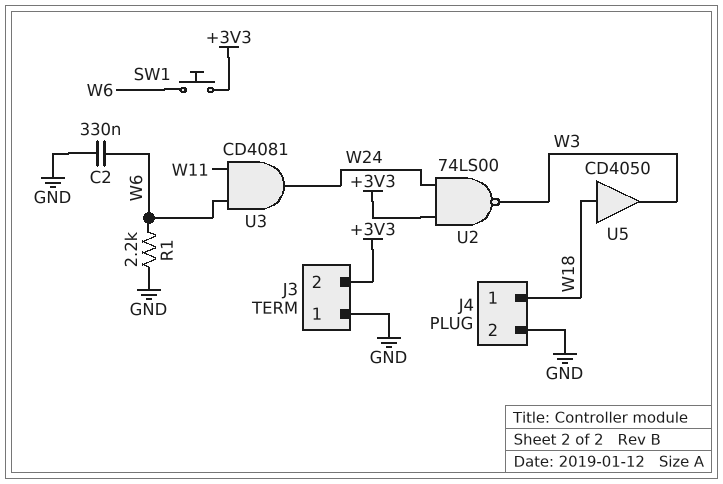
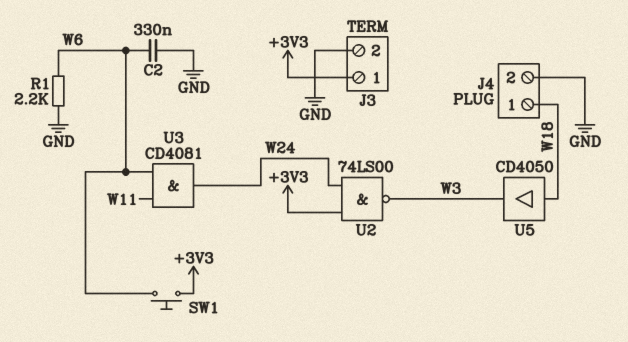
J3 pin 1: GND -> +3V3
J3 pin 2: +3V3 -> GND

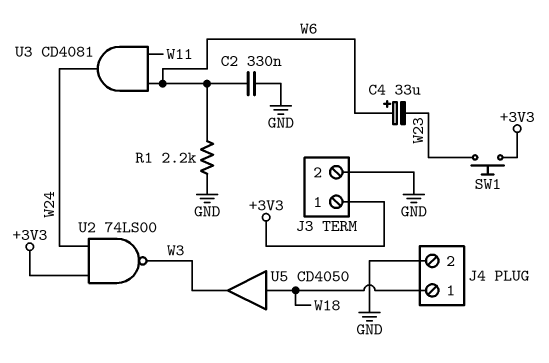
C4: none -> 33uF (plus W6, minus W23)
SW1: button (+3V3, W6) -> button (+3V3, W23)

